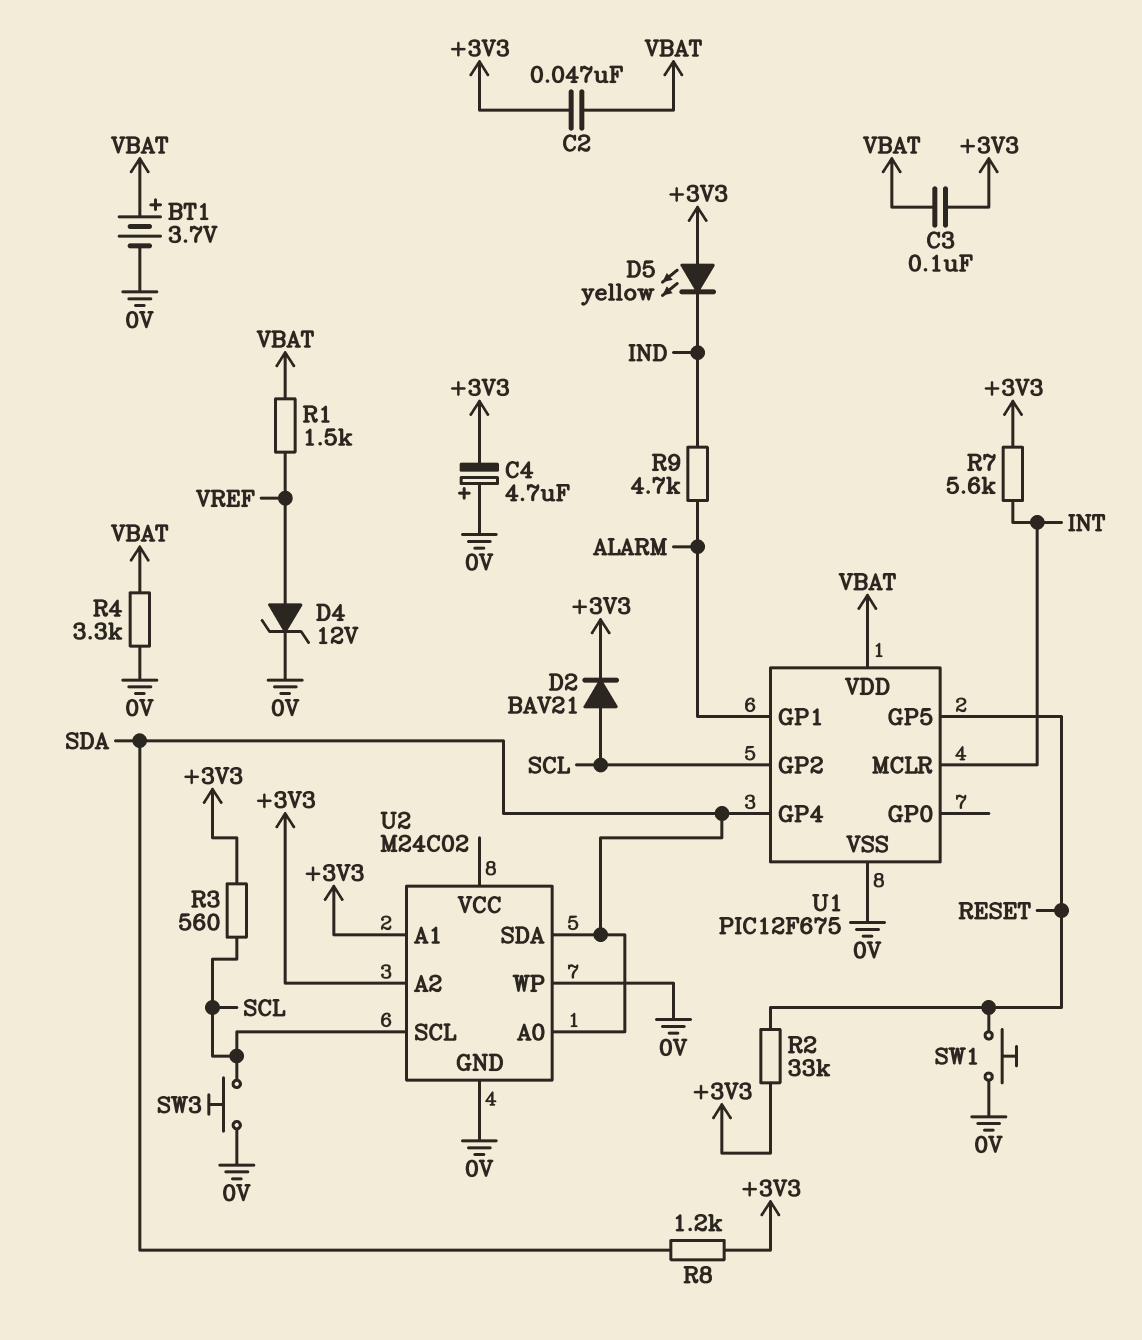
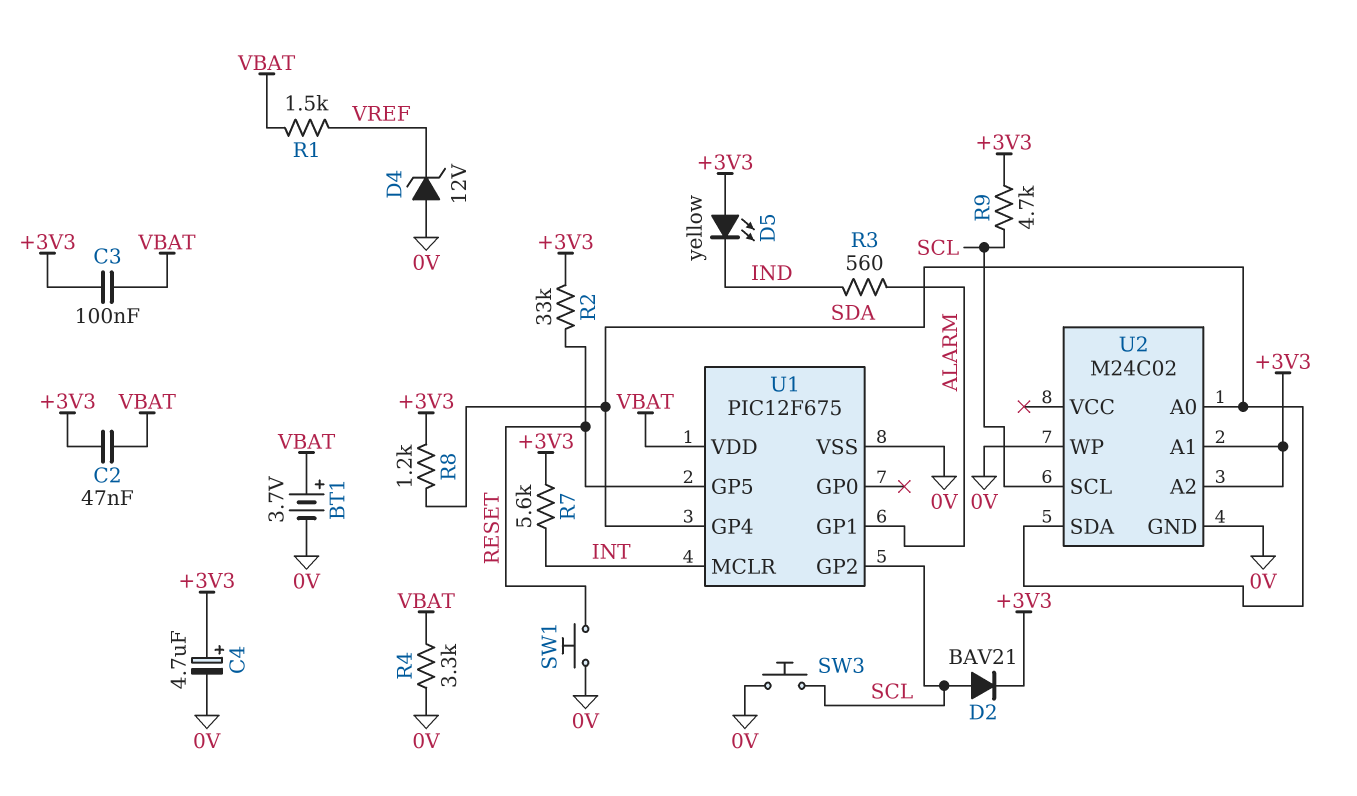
C4: 4.7uF (plus 0V, minus +3V3) -> 4.7uF (plus +3V3, minus 0V)
D4: zener 12V (A VREF, K 0V) -> zener 12V (A 0V, K VREF)
R3: 560 (+3V3, SCL) -> 560 (ALARM, IND)
R9: 4.7k (ALARM, IND) -> 4.7k (+3V3, SCL)

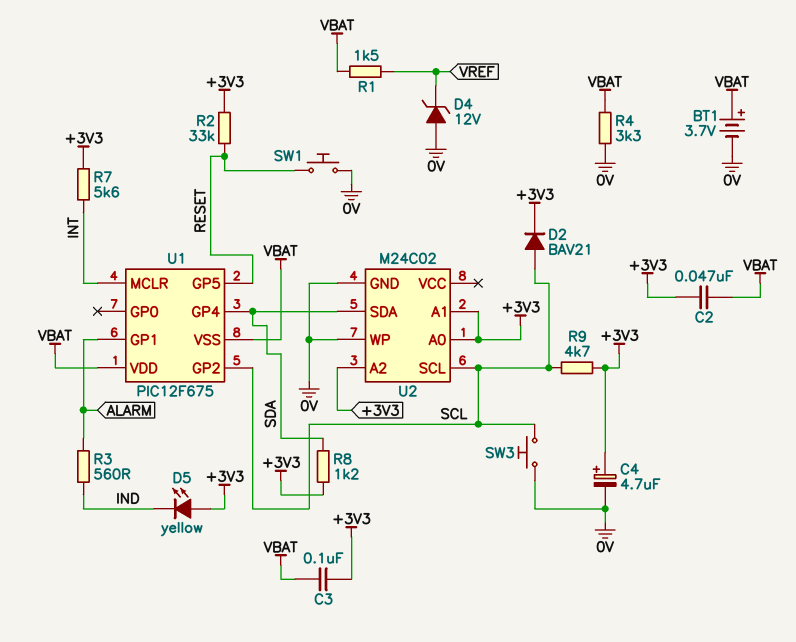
U1 pin VSS: 0V -> VBAT
U2 pin A0: SDA -> +3V3

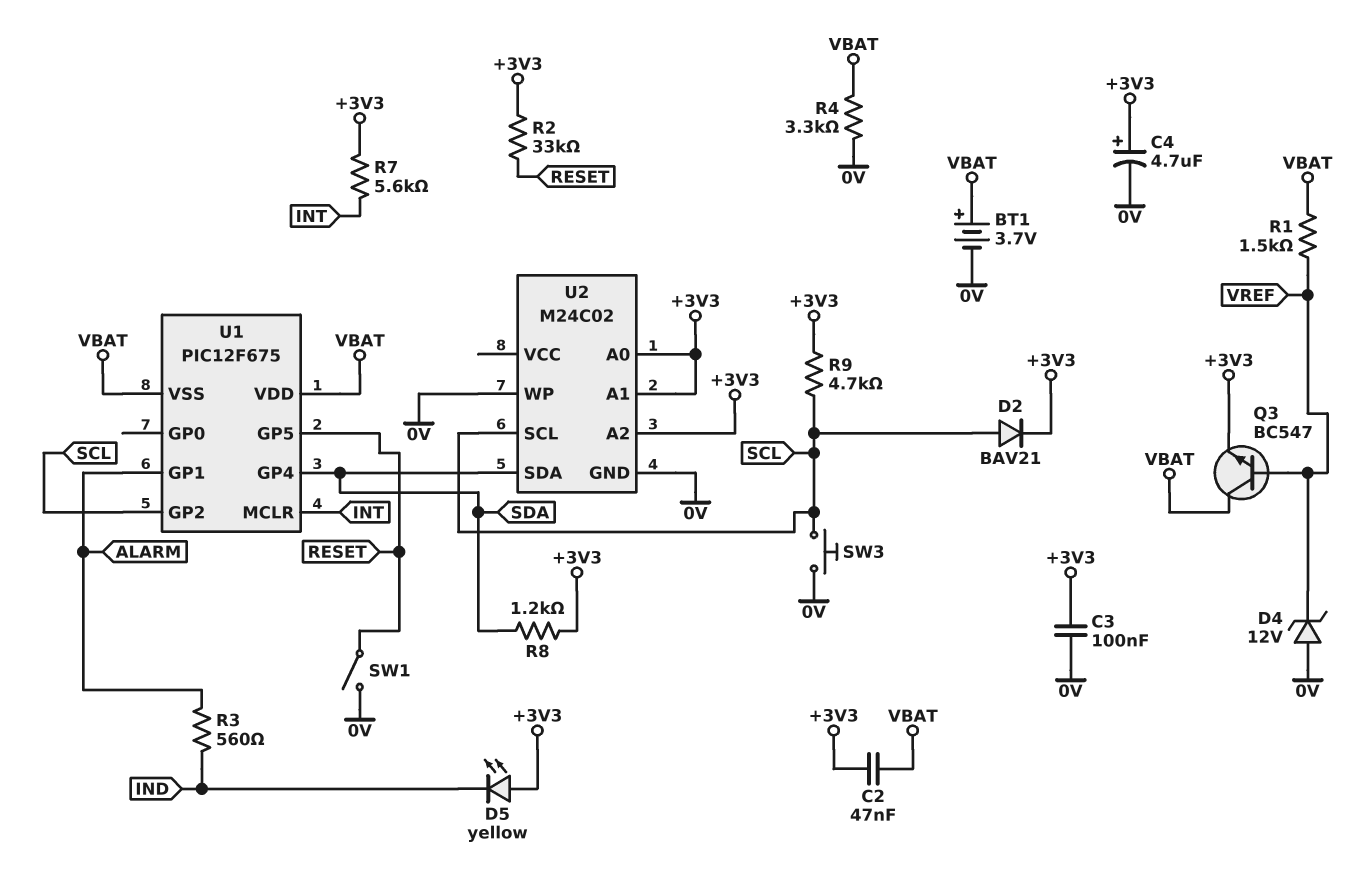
C3: 100nF (+3V3, VBAT) -> 100nF (+3V3, 0V)
Q3: none -> NPN BC547 (B VREF, C VBAT, E +3V3)
SW1: button (0V, RESET) -> switch (0V, RESET)

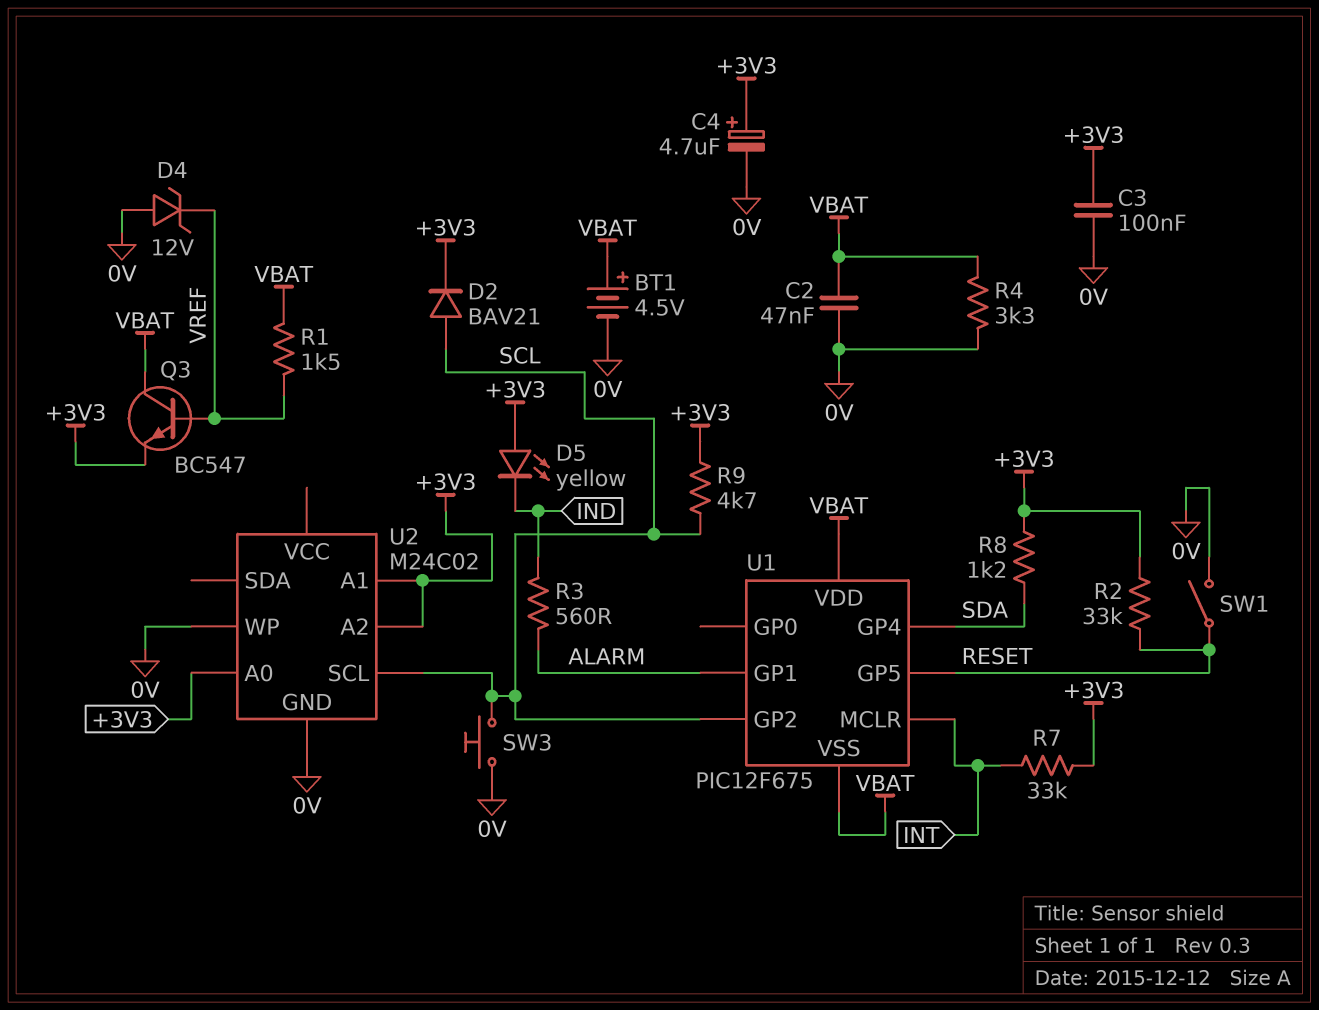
BT1: 3.7V (plus VBAT, minus 0V) -> 4.5V (plus VBAT, minus 0V)
C2: 47nF (+3V3, VBAT) -> 47nF (0V, VBAT)
R7: 5.6k (+3V3, INT) -> 33k (+3V3, INT)
U2 pin SDA: SDA -> none

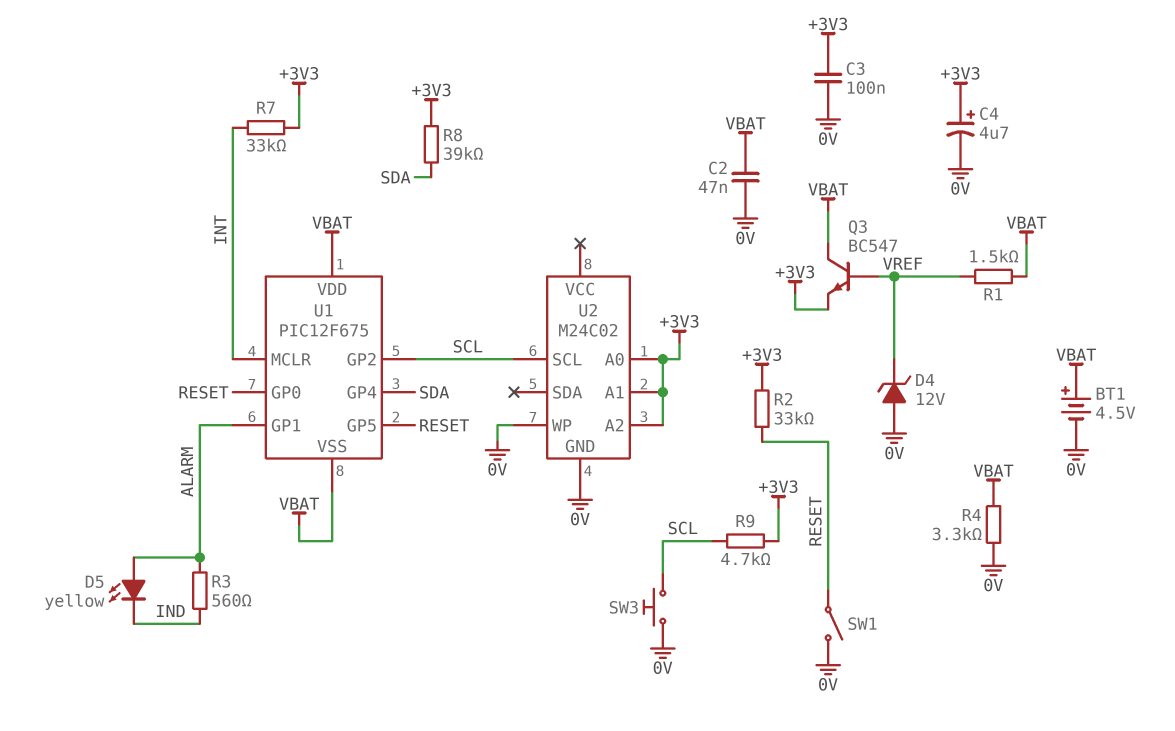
D2: diode BAV21 (A SCL, K +3V3) -> none
D5: LED yellow (A +3V3, K IND) -> LED yellow (A ALARM, K IND)
R8: 1.2k (+3V3, SDA) -> 39k (+3V3, SDA)
U1 pin GP0: none -> RESET

